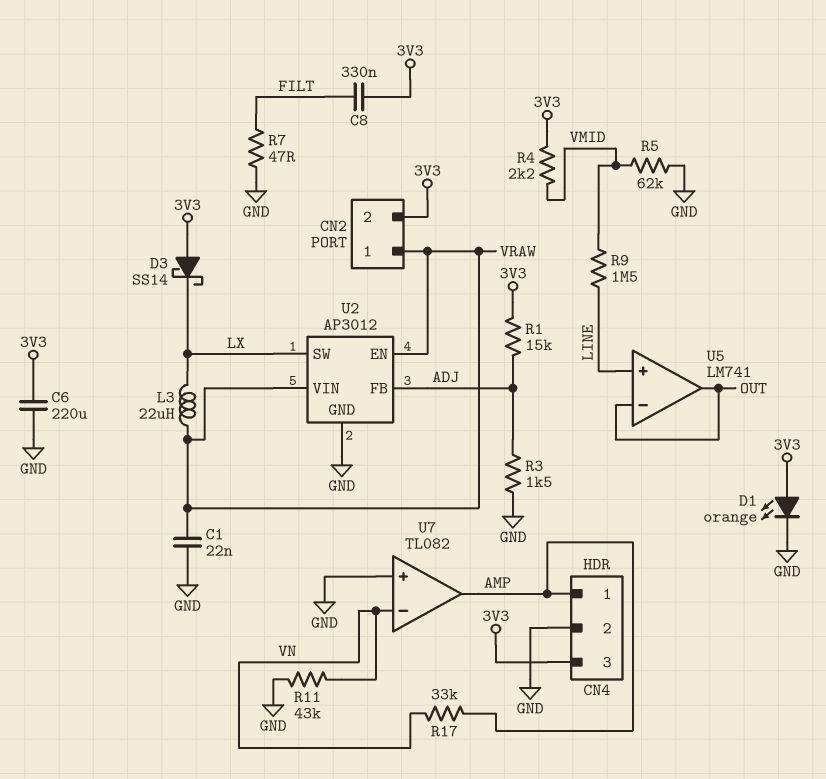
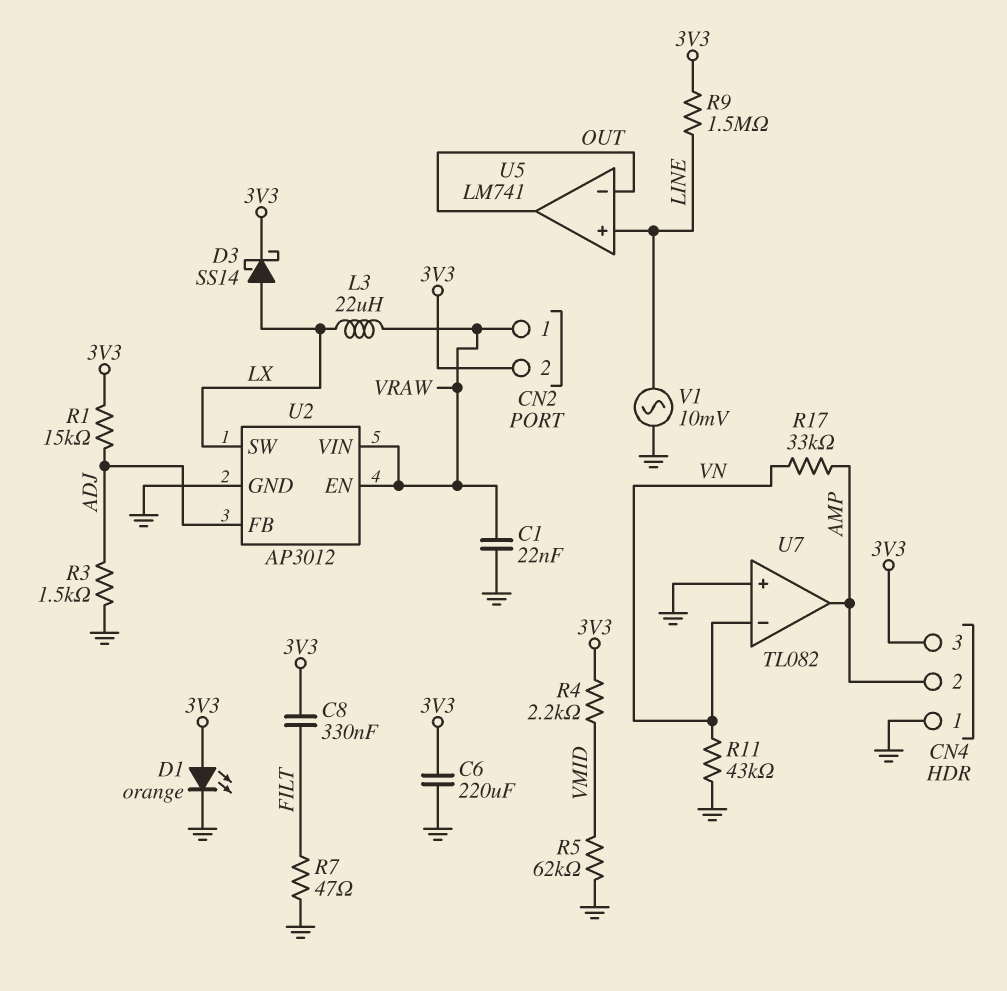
CN4 pin 1: AMP -> GND
CN4 pin 2: GND -> AMP
D3: schottky SS14 (A 3V3, K LX) -> schottky SS14 (A LX, K 3V3)
R9: 1.5M (LINE, VMID) -> 1.5M (3V3, LINE)
V1: none -> AC 10mV (GND, LINE)

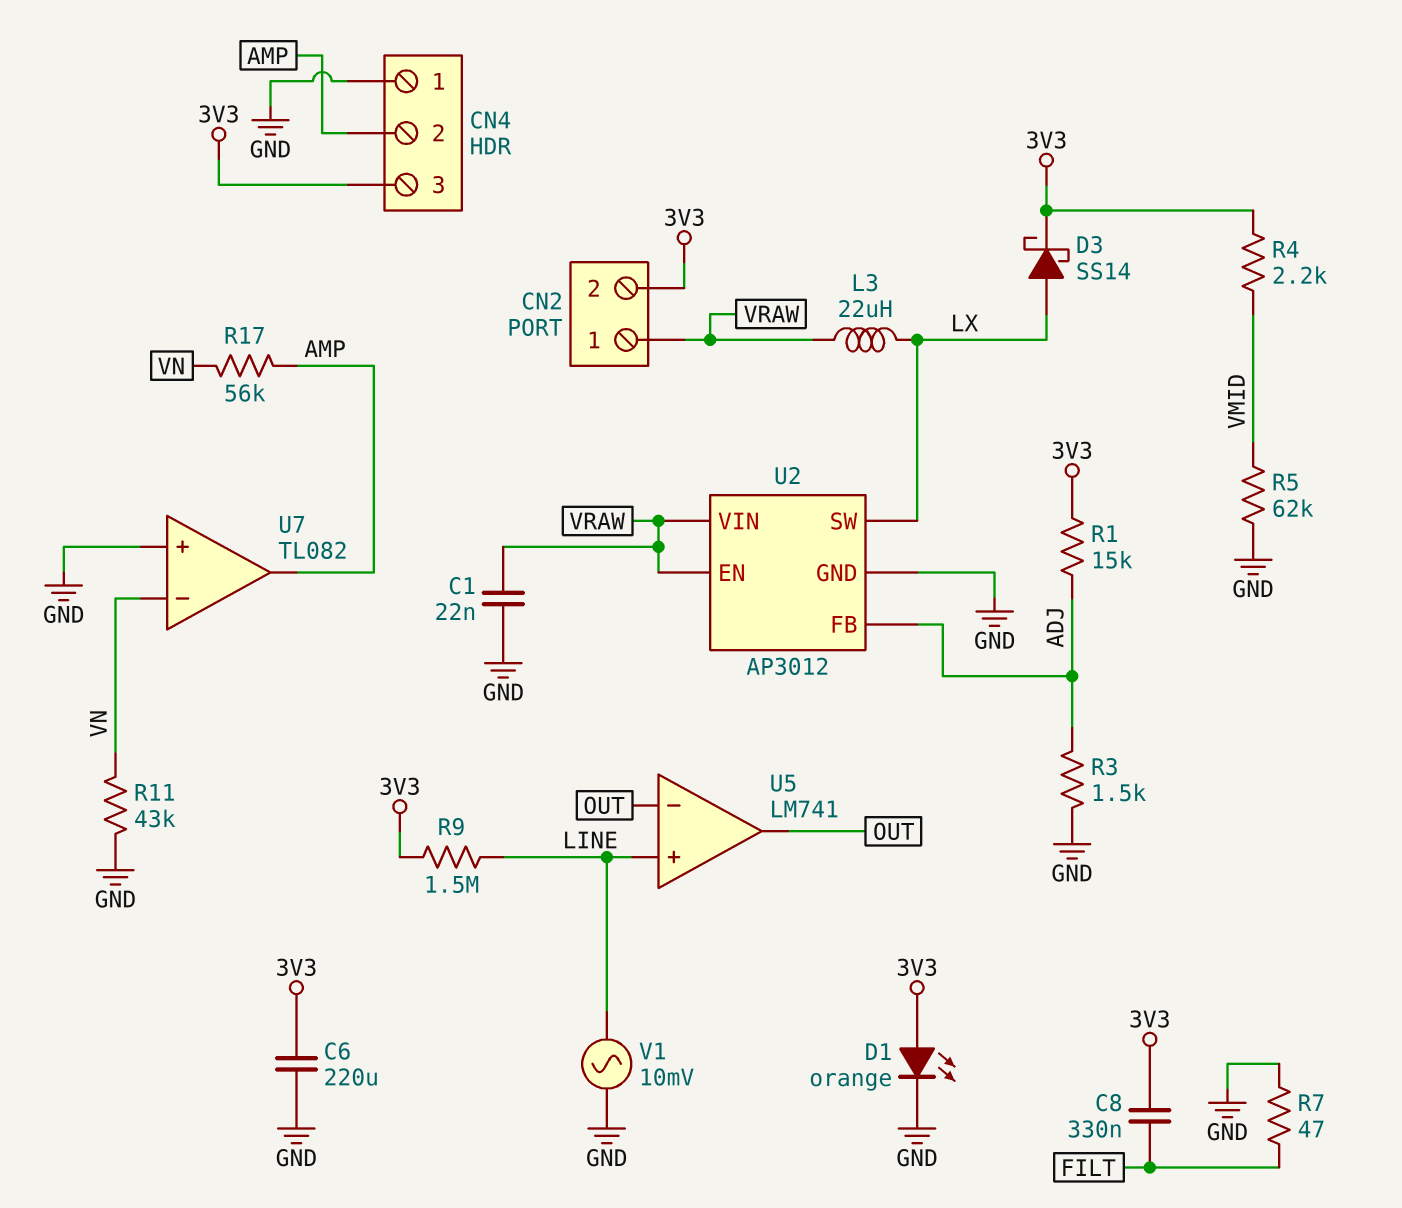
R17: 33k (AMP, VN) -> 56k (AMP, VN)

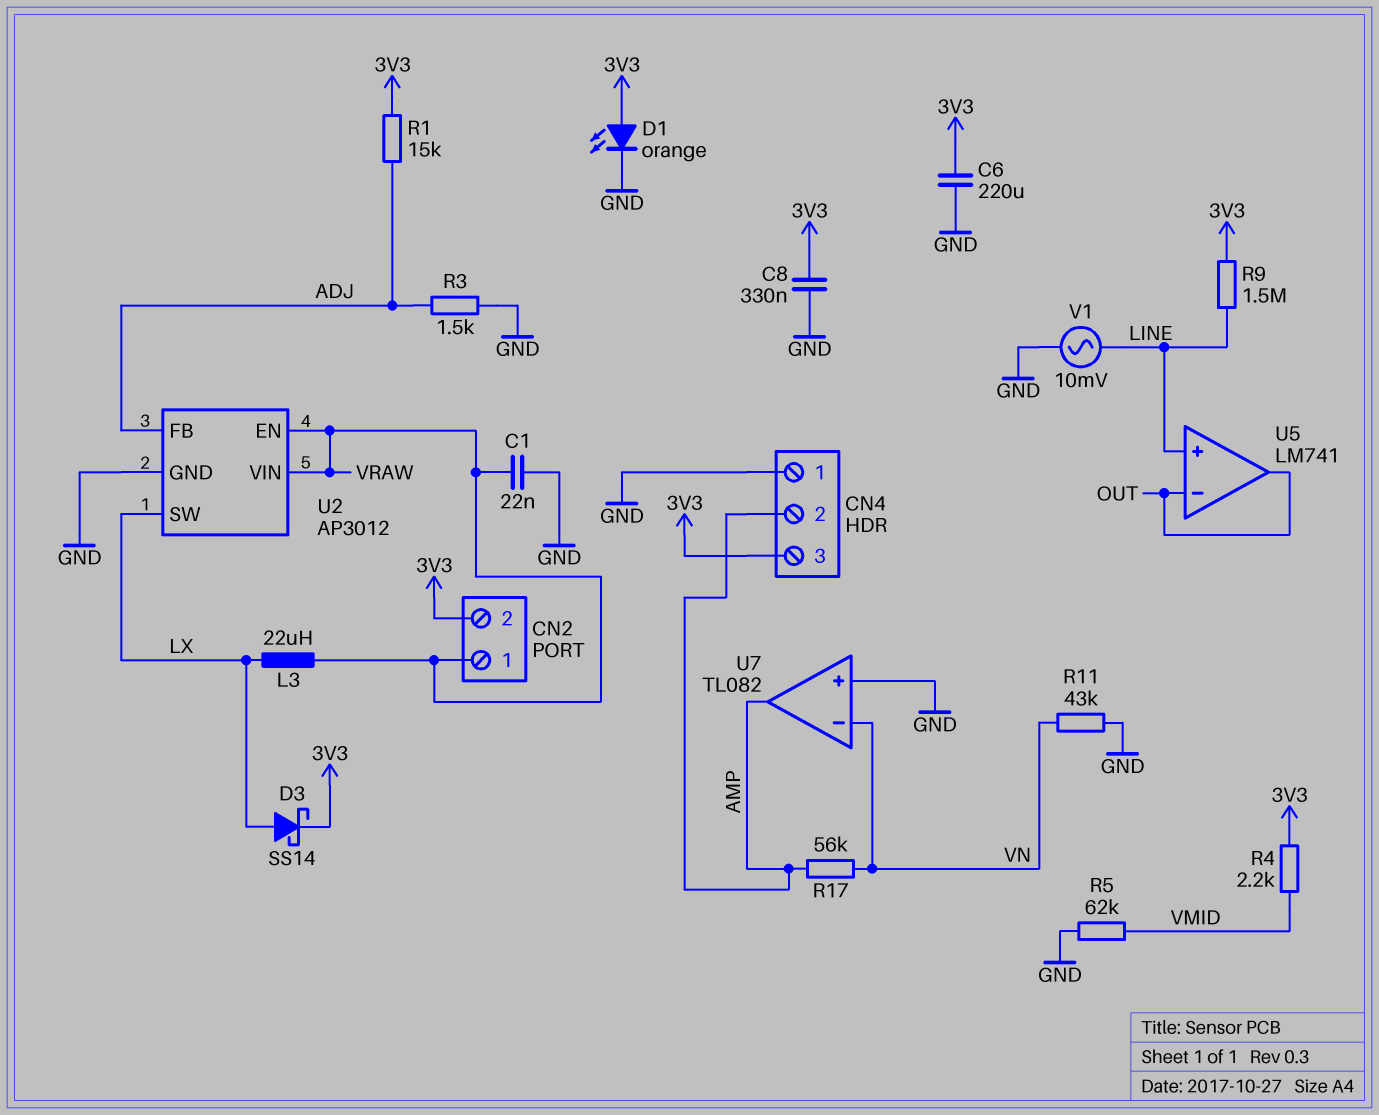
C8: 330nF (3V3, FILT) -> 330nF (3V3, GND)
R7: 47 (FILT, GND) -> none

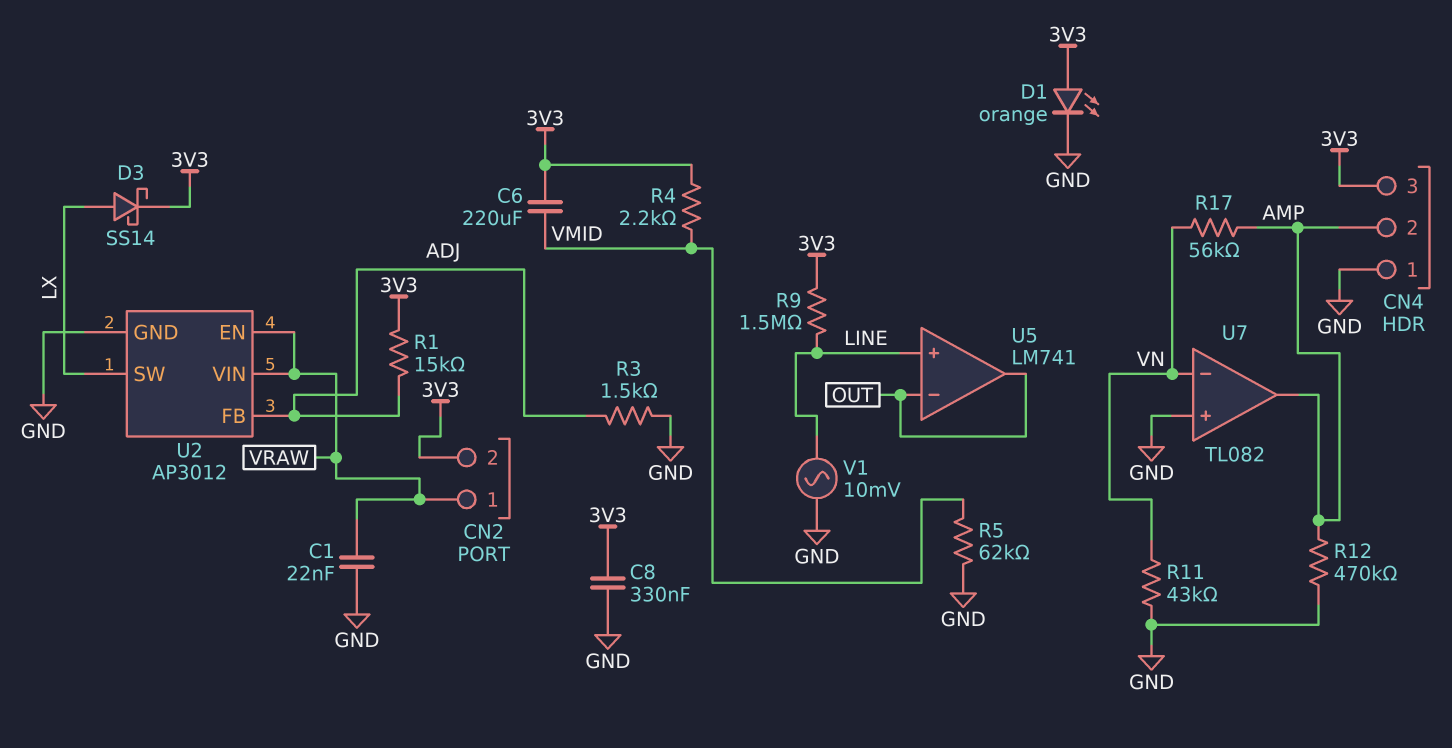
C6: 220uF (3V3, GND) -> 220uF (3V3, VMID)
L3: 22uH (LX, VRAW) -> none
R12: none -> 470k (AMP, GND)

